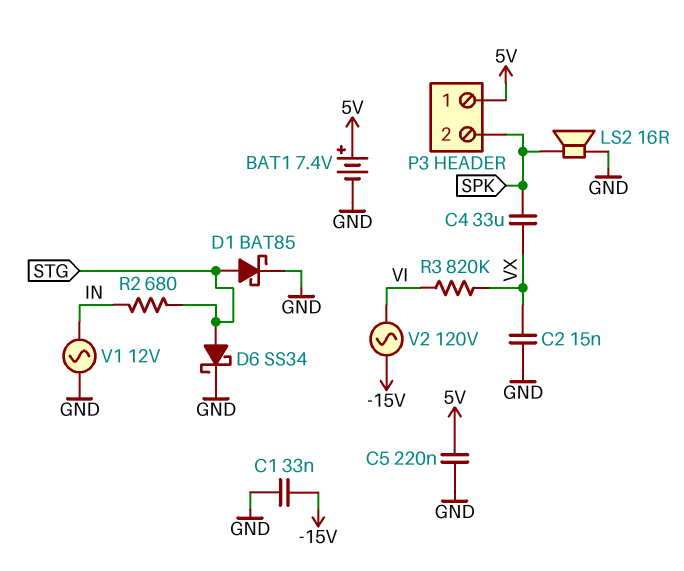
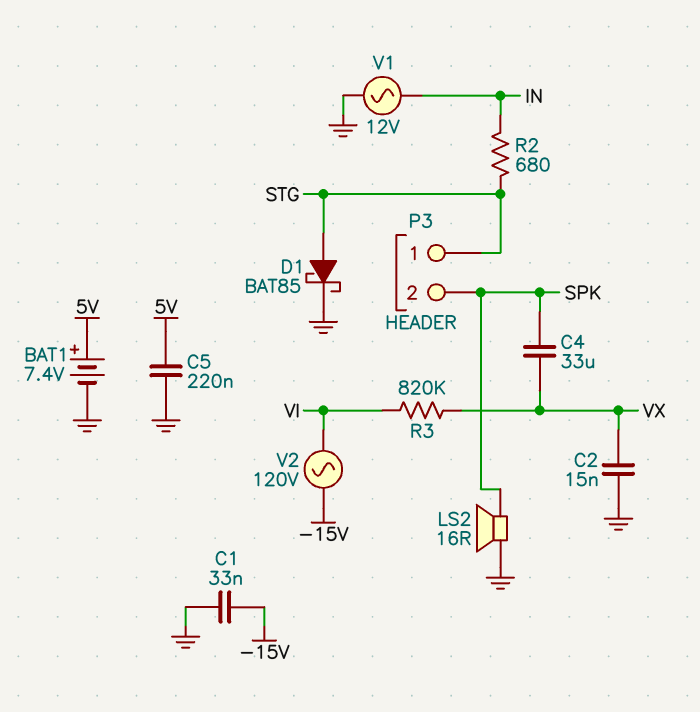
D6: schottky SS34 (A STG, K GND) -> none
P3 pin 1: 5V -> STG

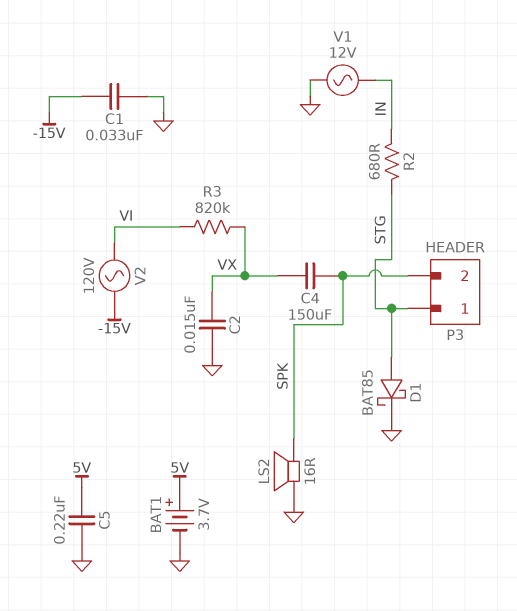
BAT1: 7.4V (plus 5V, minus GND) -> 3.7V (plus 5V, minus GND)
C4: 33uF (SPK, VX) -> 150uF (SPK, VX)

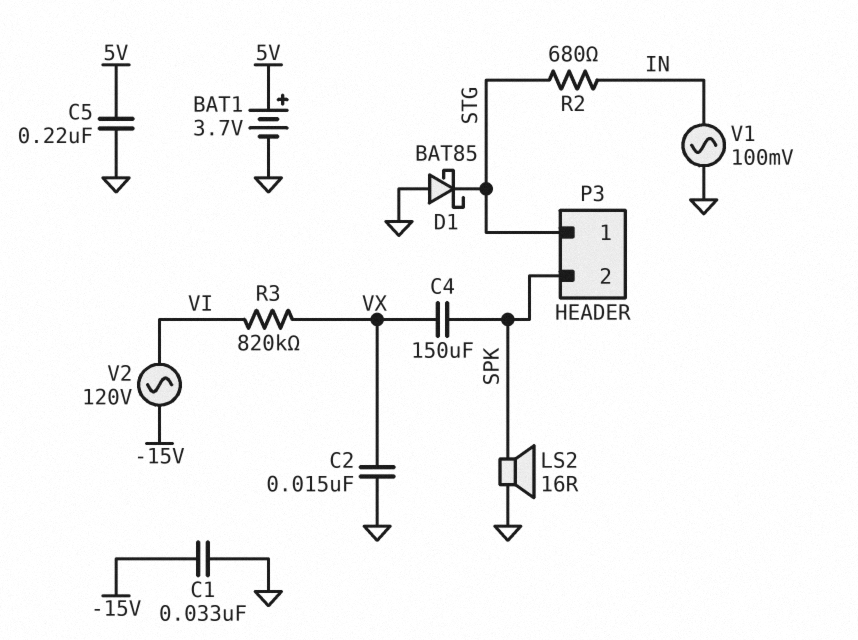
D1: schottky BAT85 (A STG, K GND) -> schottky BAT85 (A GND, K STG)
V1: AC 12V (GND, IN) -> AC 100mV (GND, IN)

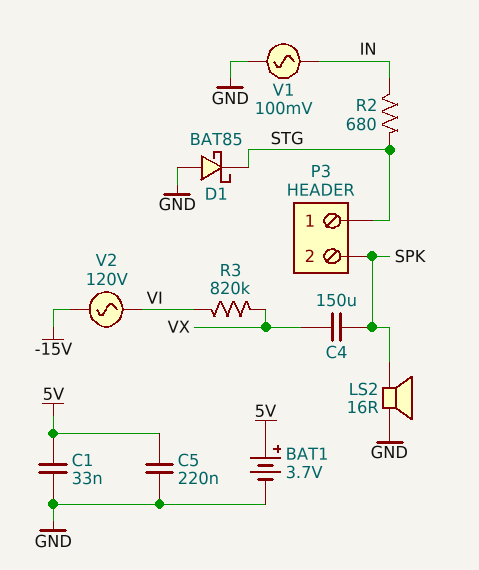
C1: 33nF (-15V, GND) -> 33nF (5V, GND)
C2: 15nF (GND, VX) -> none

